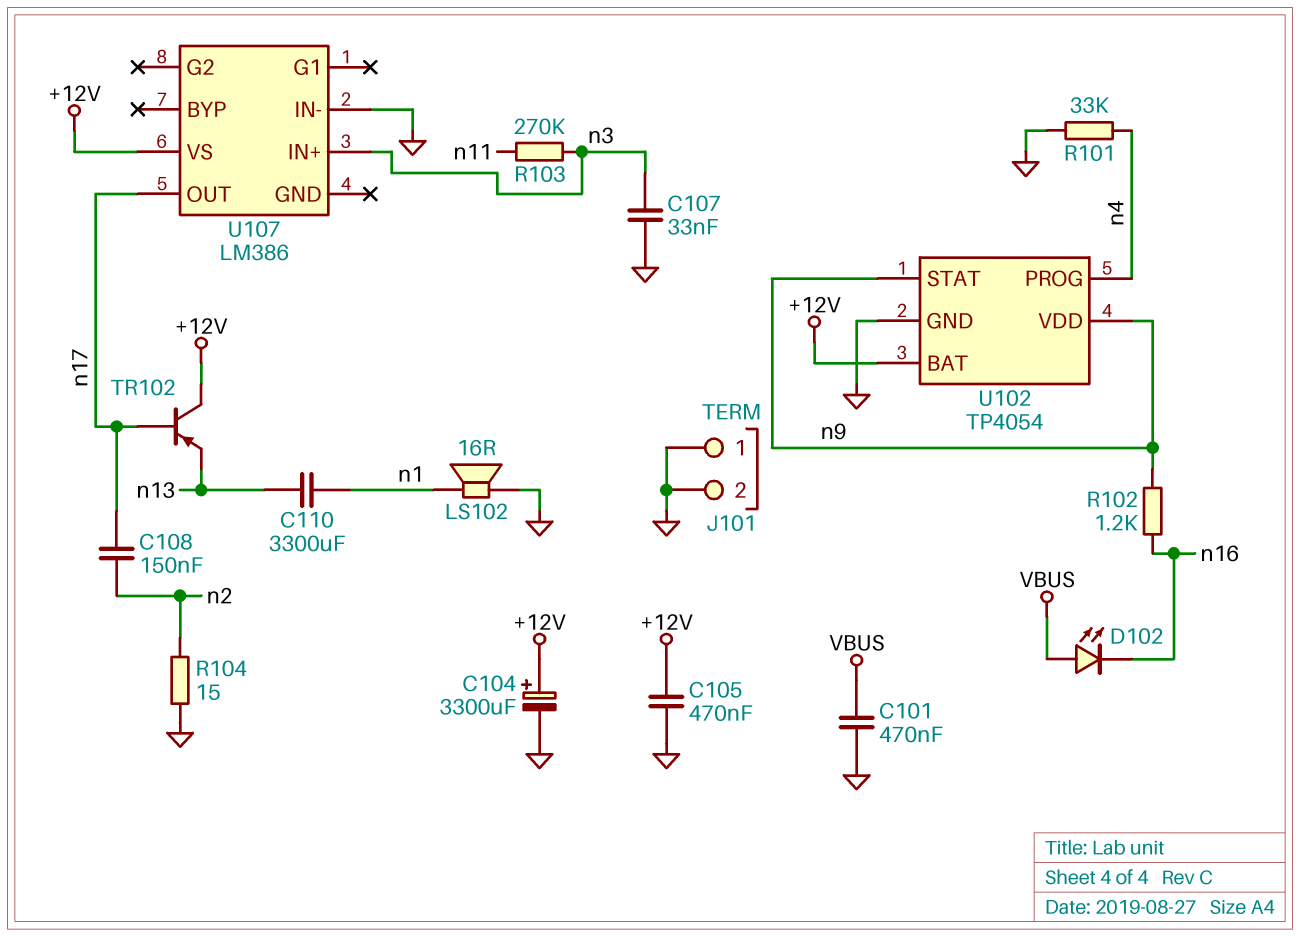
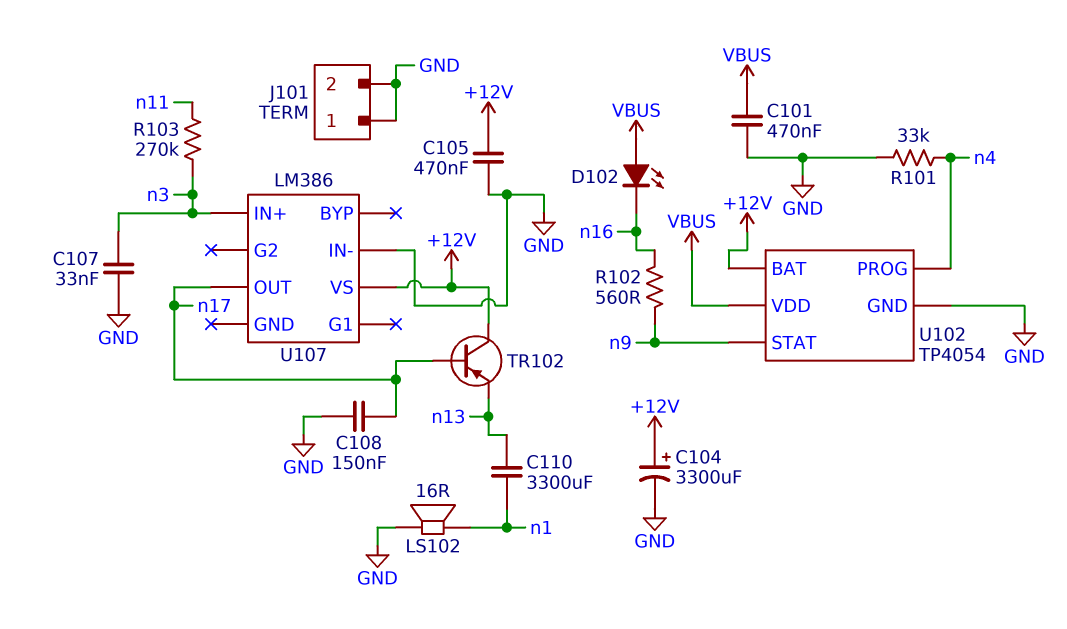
C108: 150nF (n2, n17) -> 150nF (GND, n17)
R102: 1.2k (n9, n16) -> 560 (n9, n16)
R104: 15 (GND, n2) -> none
U102 pin VDD: n9 -> VBUS

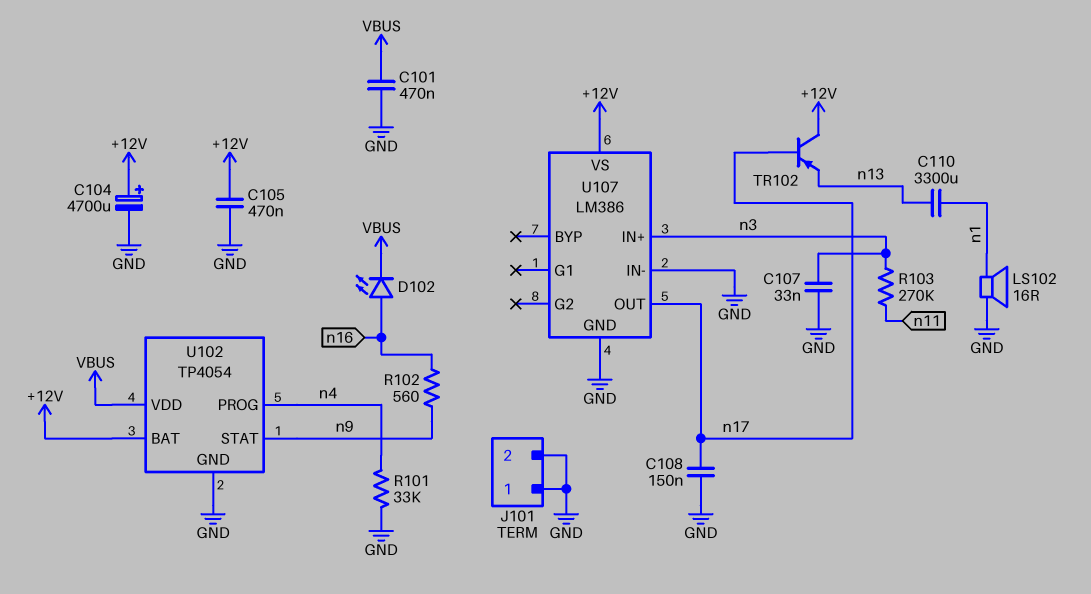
C104: 3300uF (plus +12V, minus GND) -> 4700uF (plus +12V, minus GND)
D102: LED (A VBUS, K n16) -> LED (A n16, K VBUS)
U107 pin GND: none -> GND

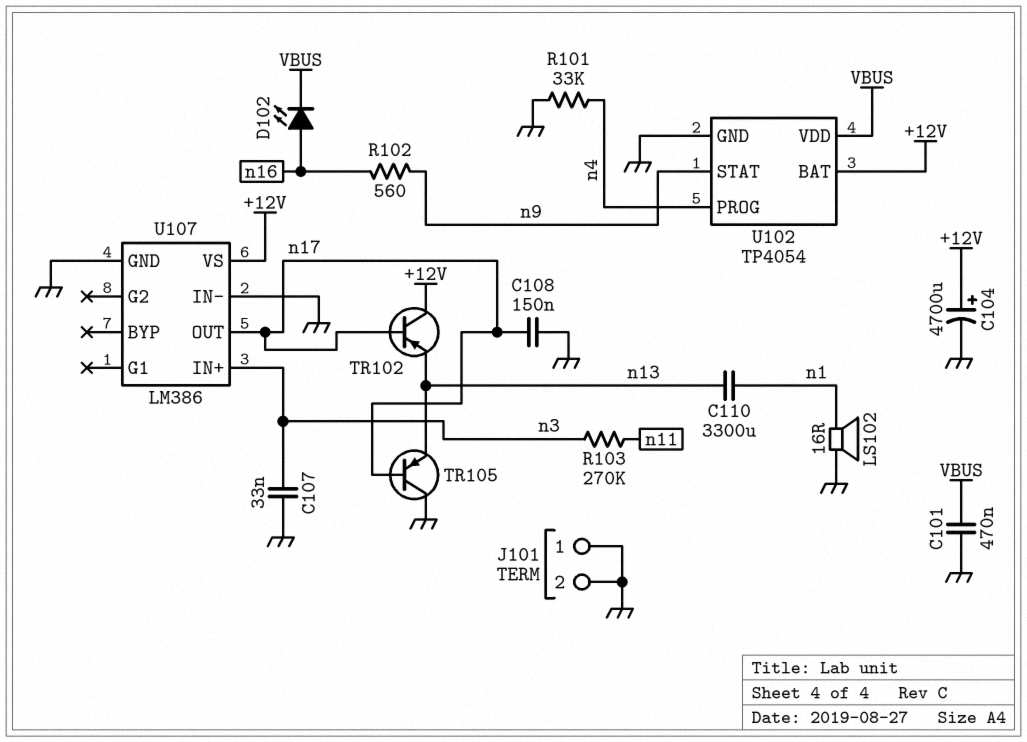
C105: 470nF (+12V, GND) -> none
TR105: none -> PNP (B n17, C GND, E n13)

